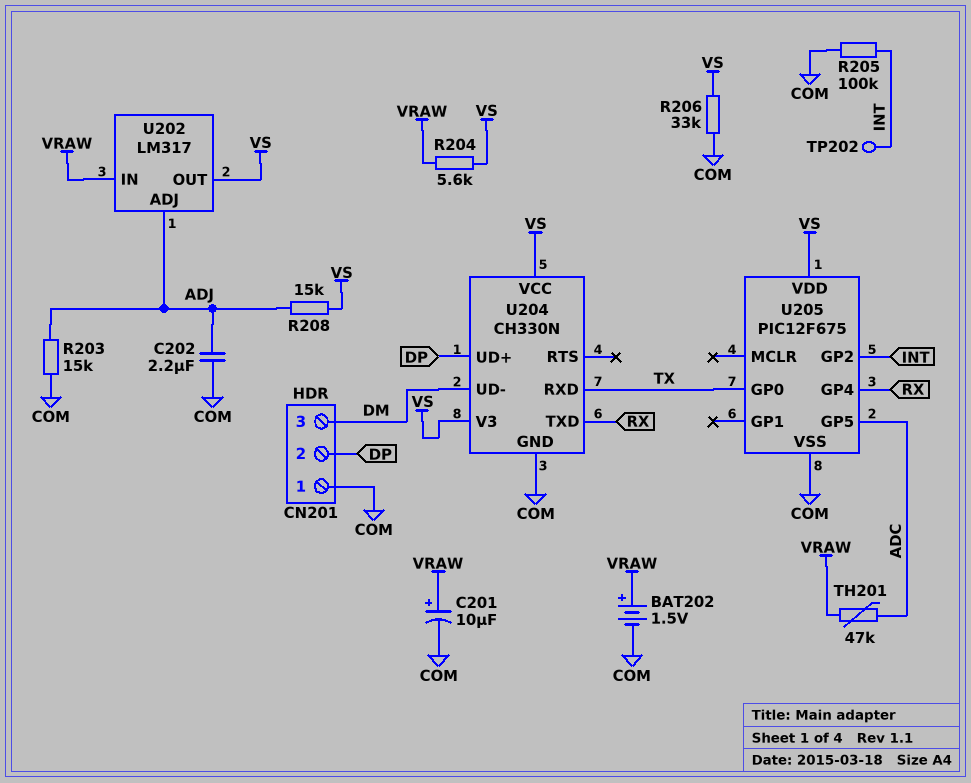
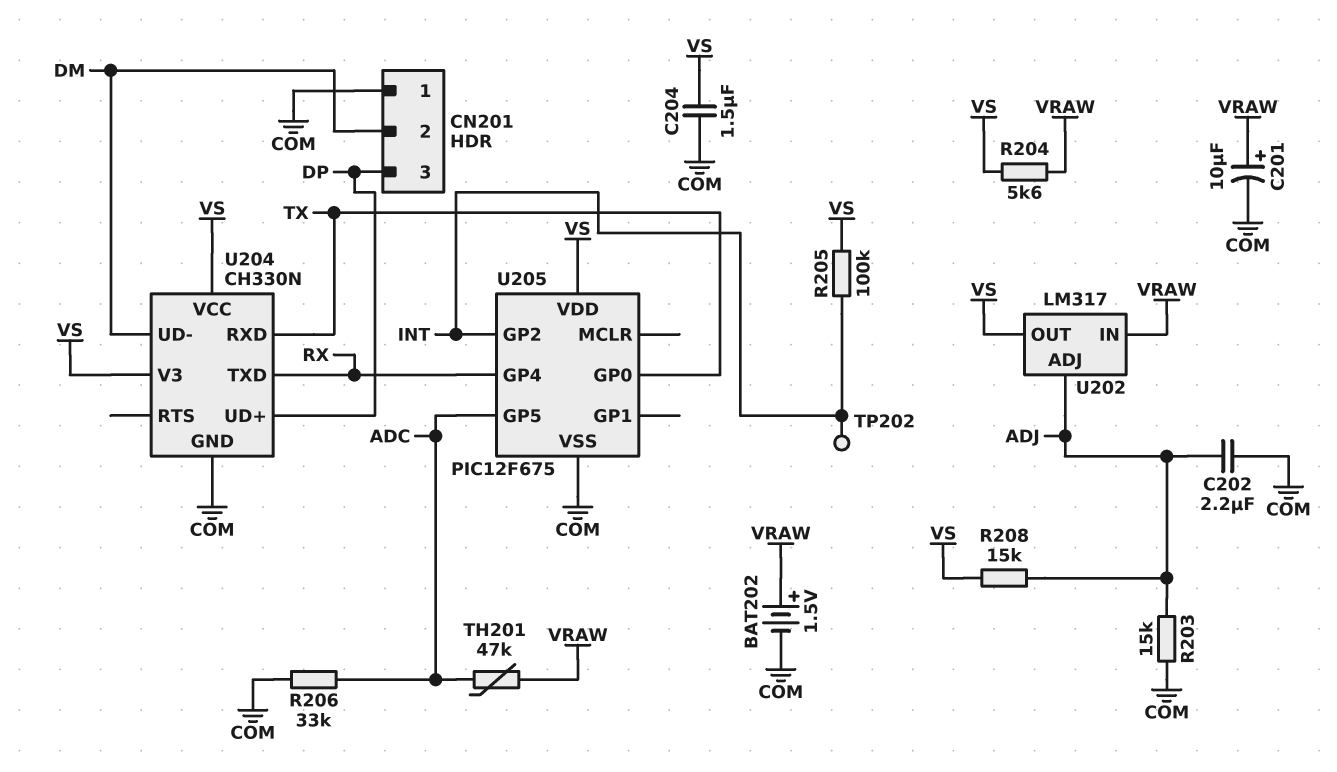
C204: none -> 1.5uF (COM, VS)
CN201 pin 2: DP -> DM
CN201 pin 3: DM -> DP
R205: 100k (COM, INT) -> 100k (INT, VS)
R206: 33k (COM, VS) -> 33k (ADC, COM)

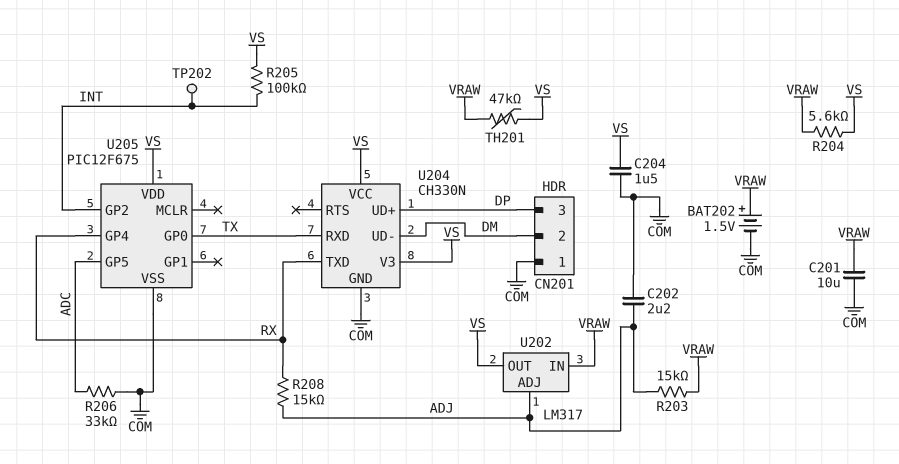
C201: 10uF (plus VRAW, minus COM) -> 10uF (COM, VRAW)
R203: 15k (ADJ, COM) -> 15k (ADJ, VRAW)
R208: 15k (ADJ, VS) -> 15k (ADJ, RX)
TH201: 47k (ADC, VRAW) -> 47k (VRAW, VS)

